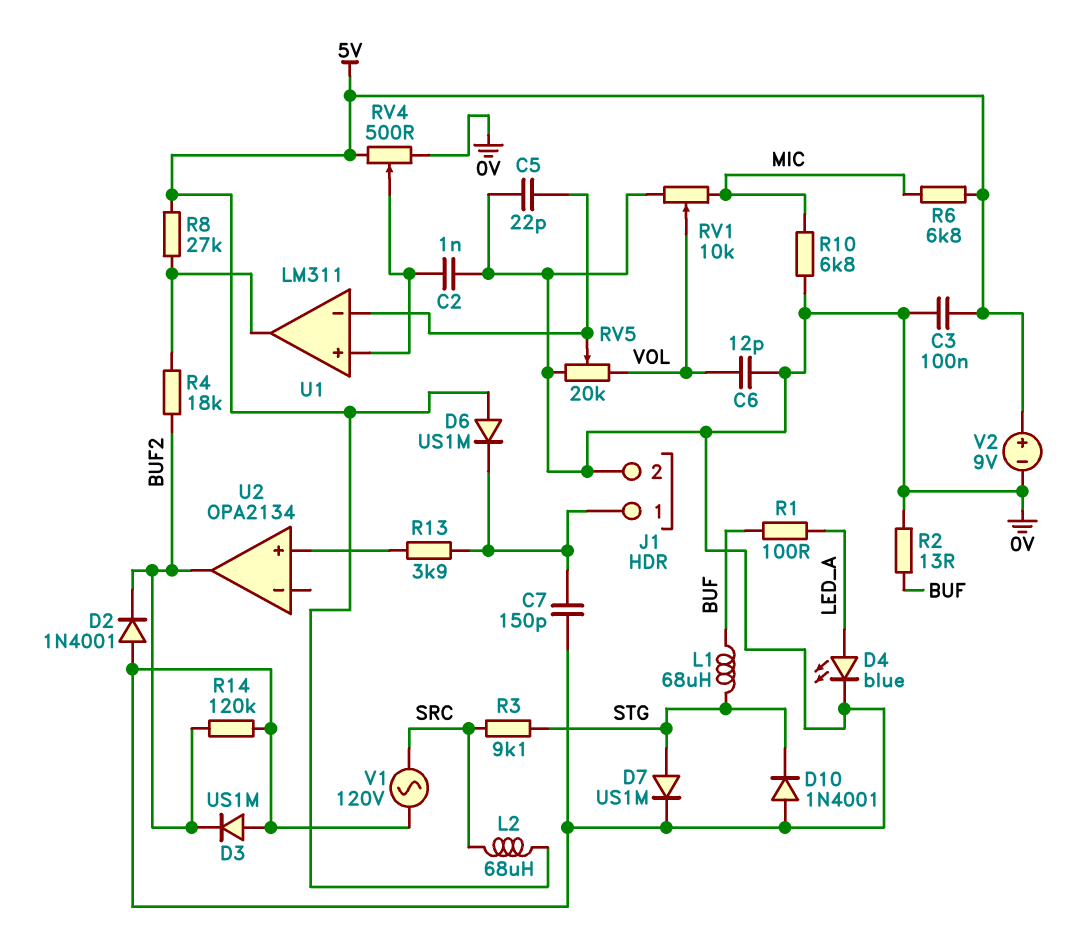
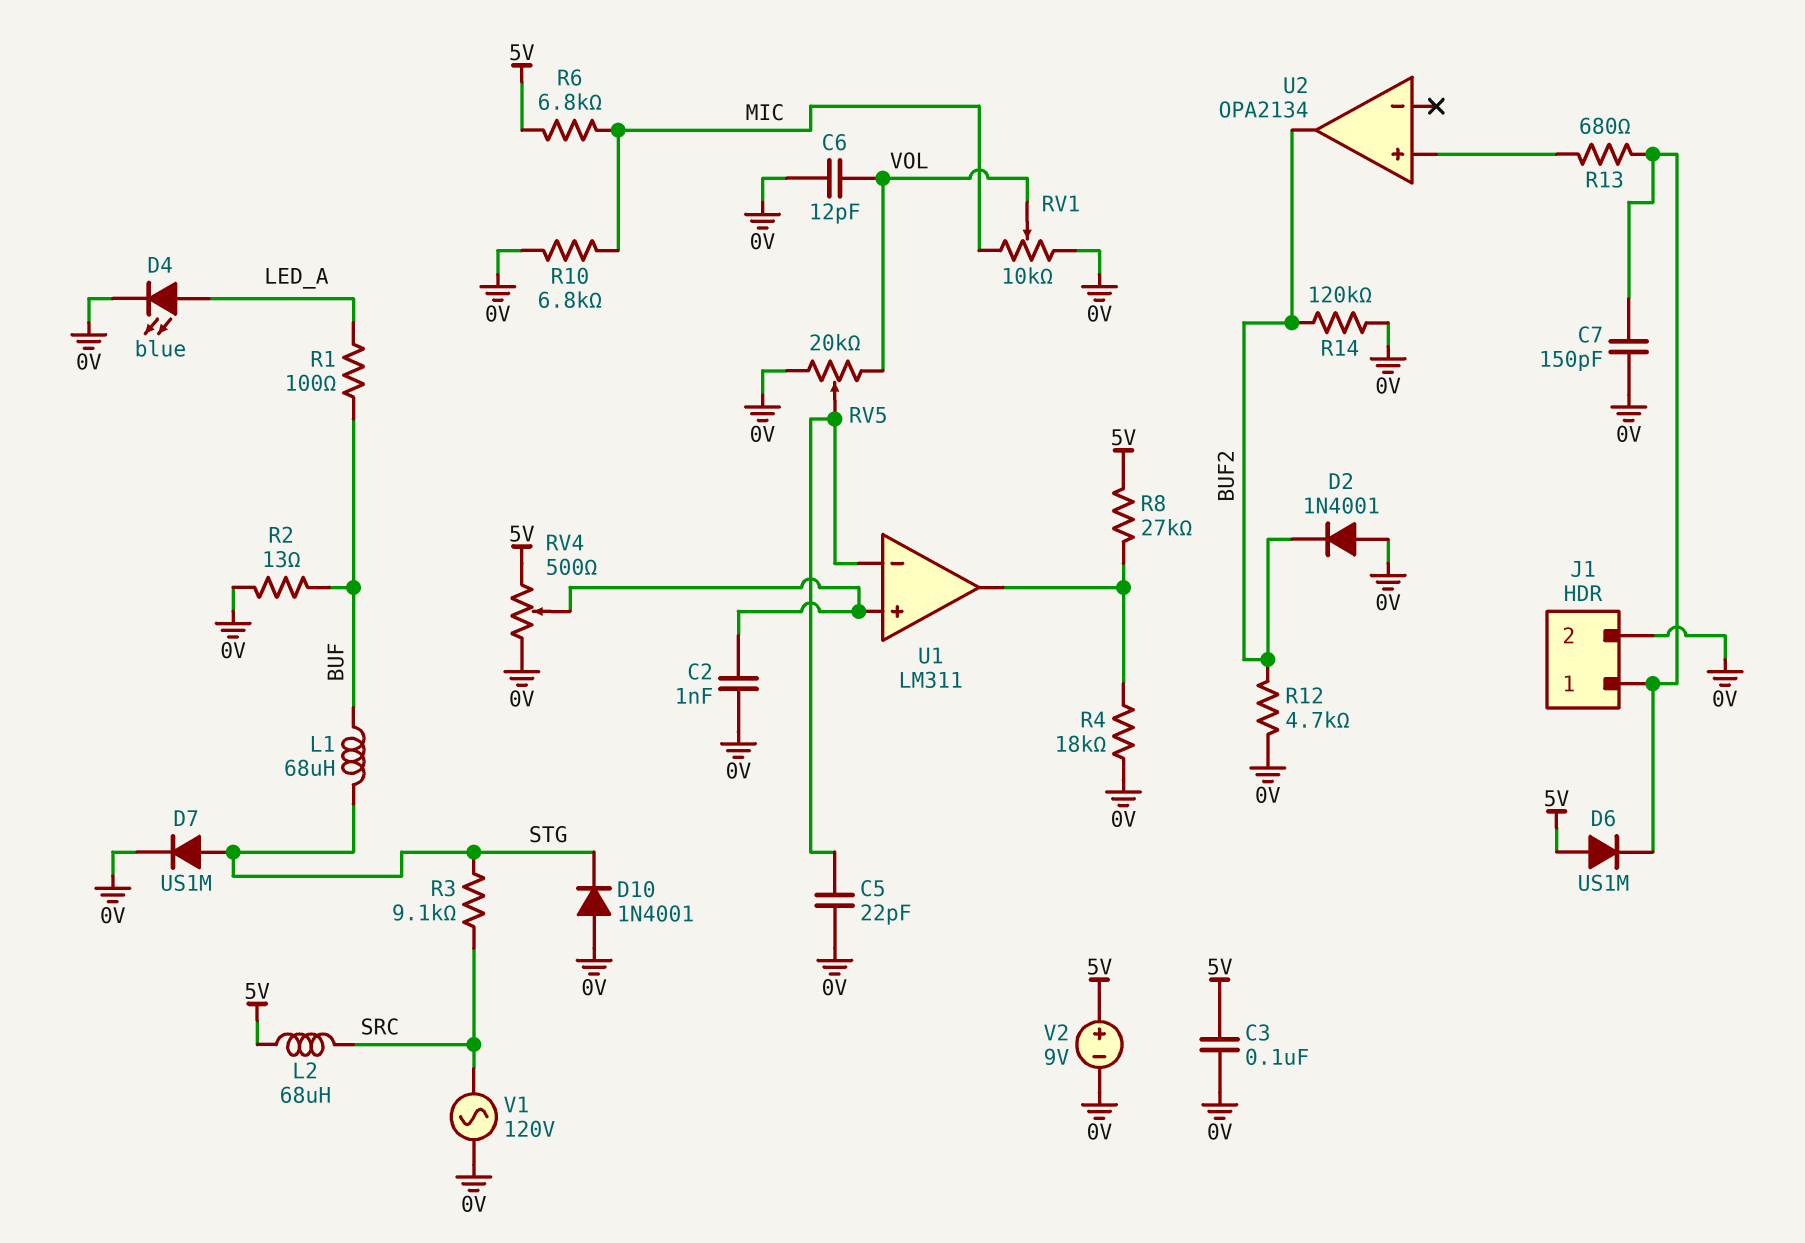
D3: diode US1M (A 0V, K BUF2) -> none
R4: 18k (BUF2, U1/out) -> 18k (0V, U1/out)
R12: none -> 4.7k (0V, BUF2)
R13: 3.9k (J1/1, U2/in+) -> 680 (J1/1, U2/in+)

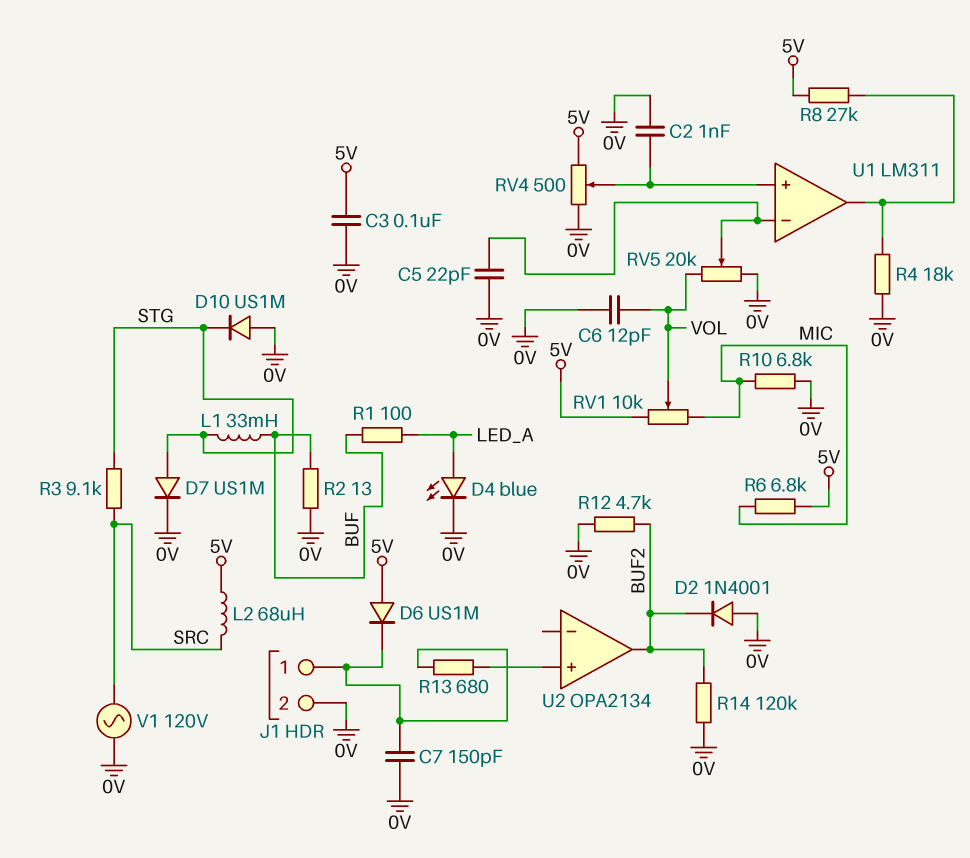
D10: diode 1N4001 (A 0V, K STG) -> diode US1M (A 0V, K STG)
L1: 68uH (BUF, STG) -> 33mH (BUF, STG)
RV1: 10k (0V, MIC, wiper VOL) -> 10k (5V, MIC, wiper VOL)
V2: 9V (plus 5V, minus 0V) -> none

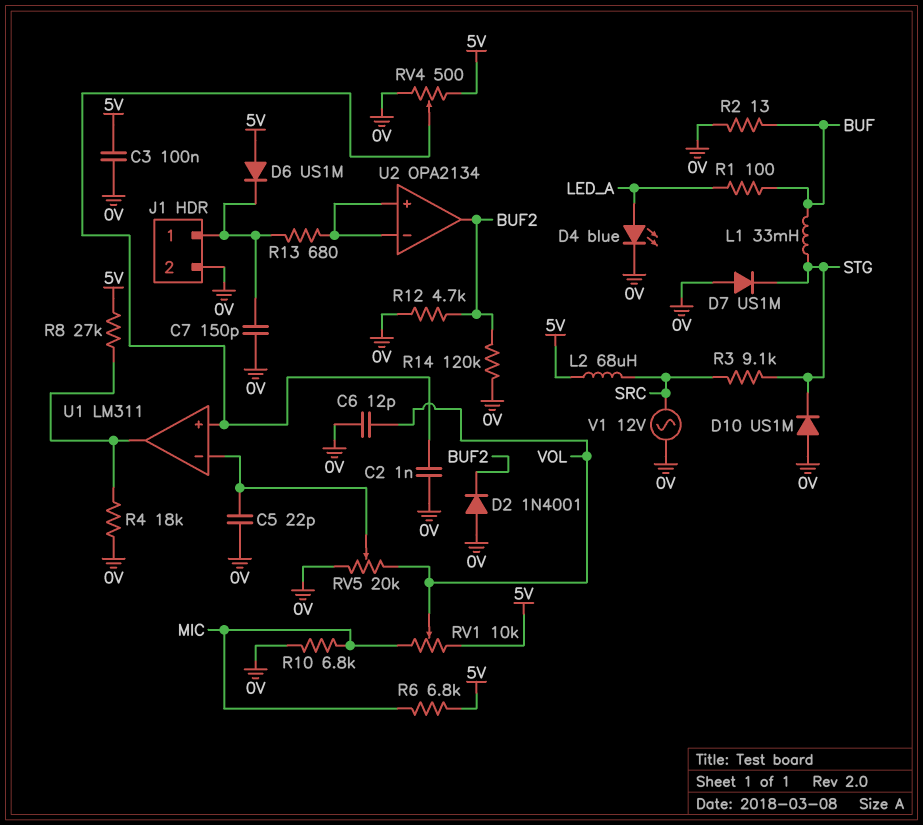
D7: diode US1M (A STG, K 0V) -> diode US1M (A 0V, K STG)
U2 pin in-: none -> U2/in+
V1: AC 120V (0V, SRC) -> AC 12V (0V, SRC)

